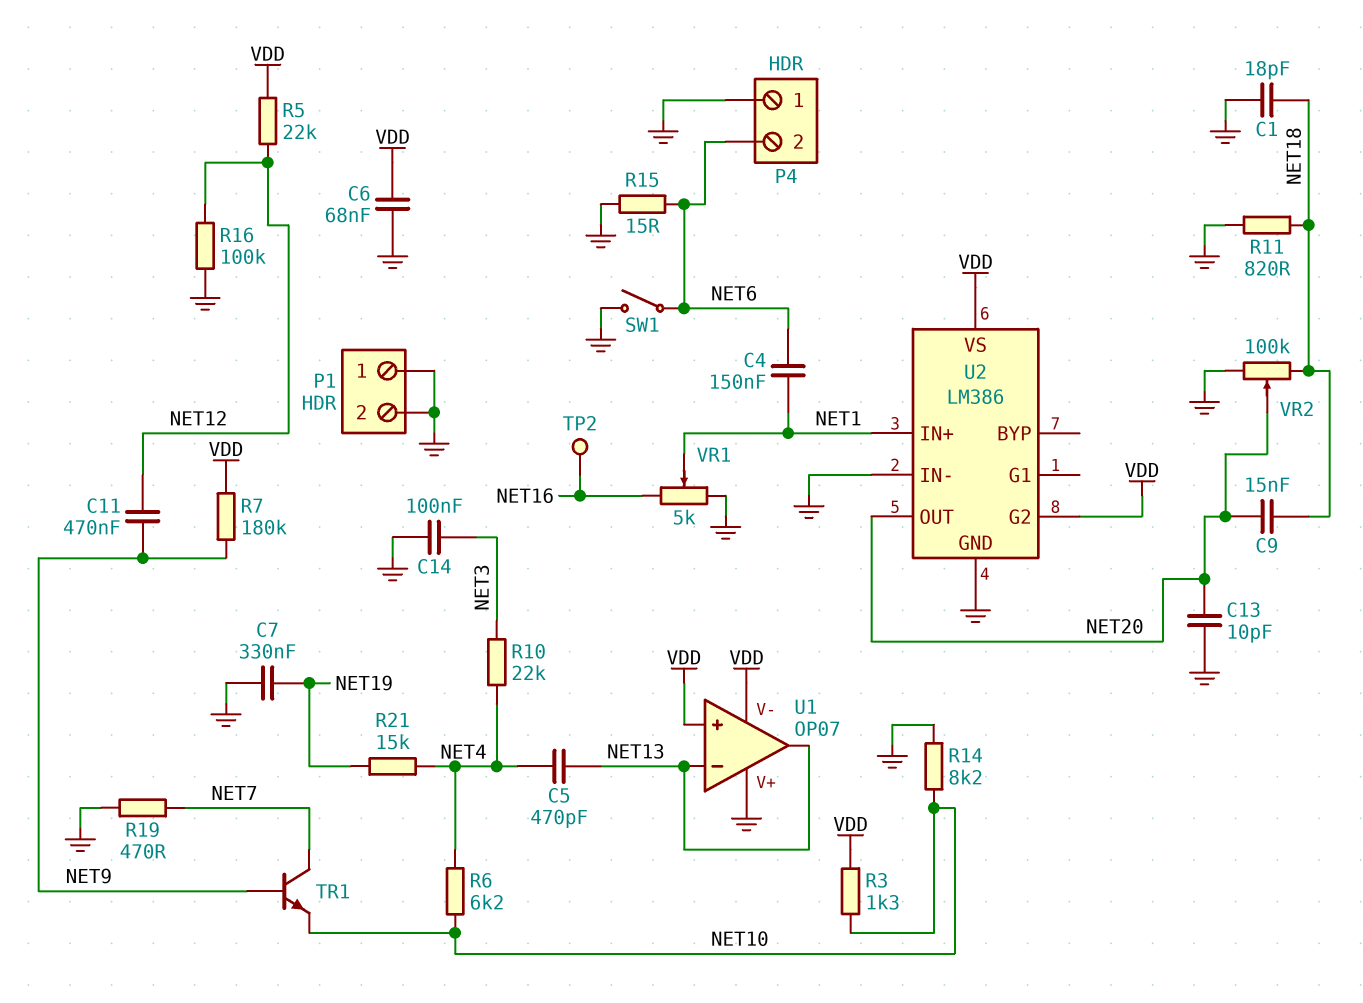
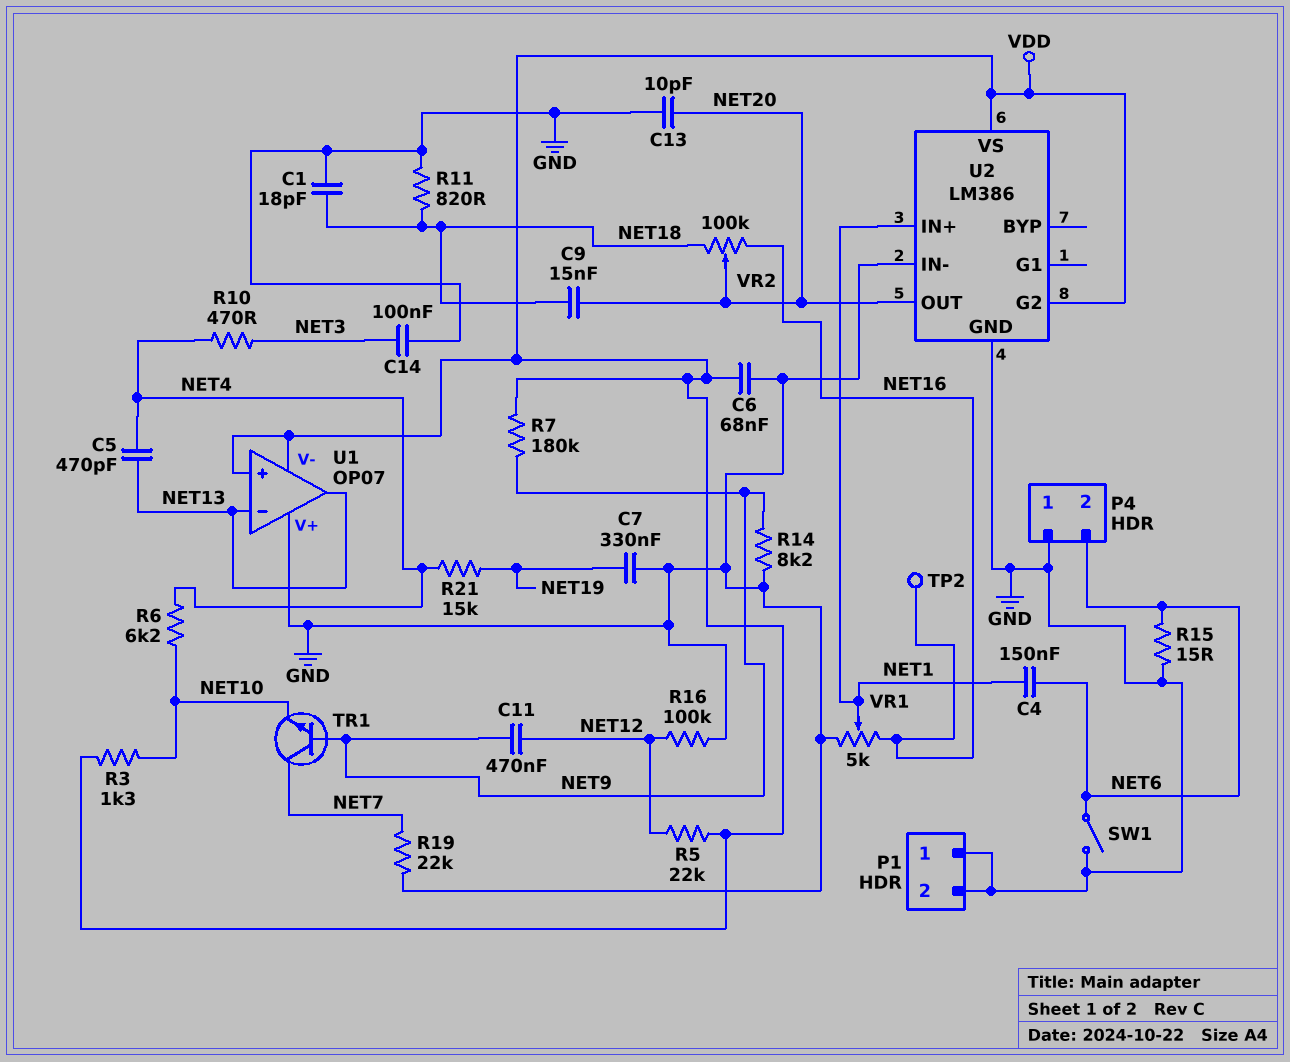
R10: 22k (NET3, NET4) -> 470 (NET3, NET4)
R14: 8.2k (GND, NET10) -> 8.2k (GND, NET9)
R19: 470 (GND, NET7) -> 22k (GND, NET7)
VR2: 100k (GND, NET18, wiper NET20) -> 100k (NET16, NET18, wiper NET20)

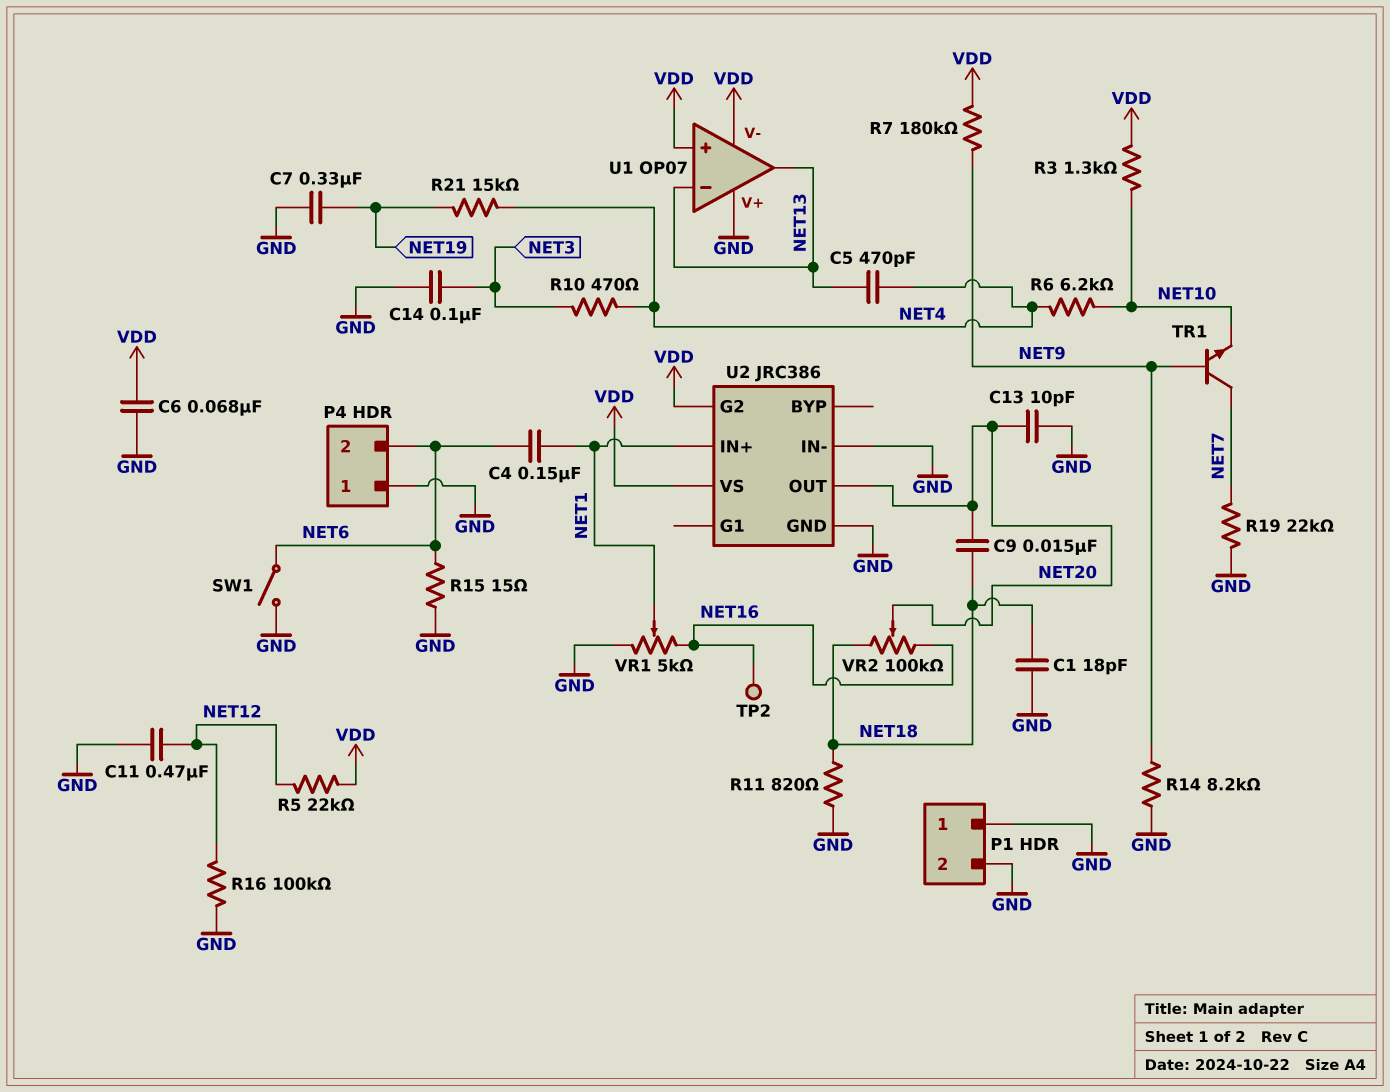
C11: 470nF (NET9, NET12) -> 470nF (GND, NET12)
U2: LM386 -> JRC386

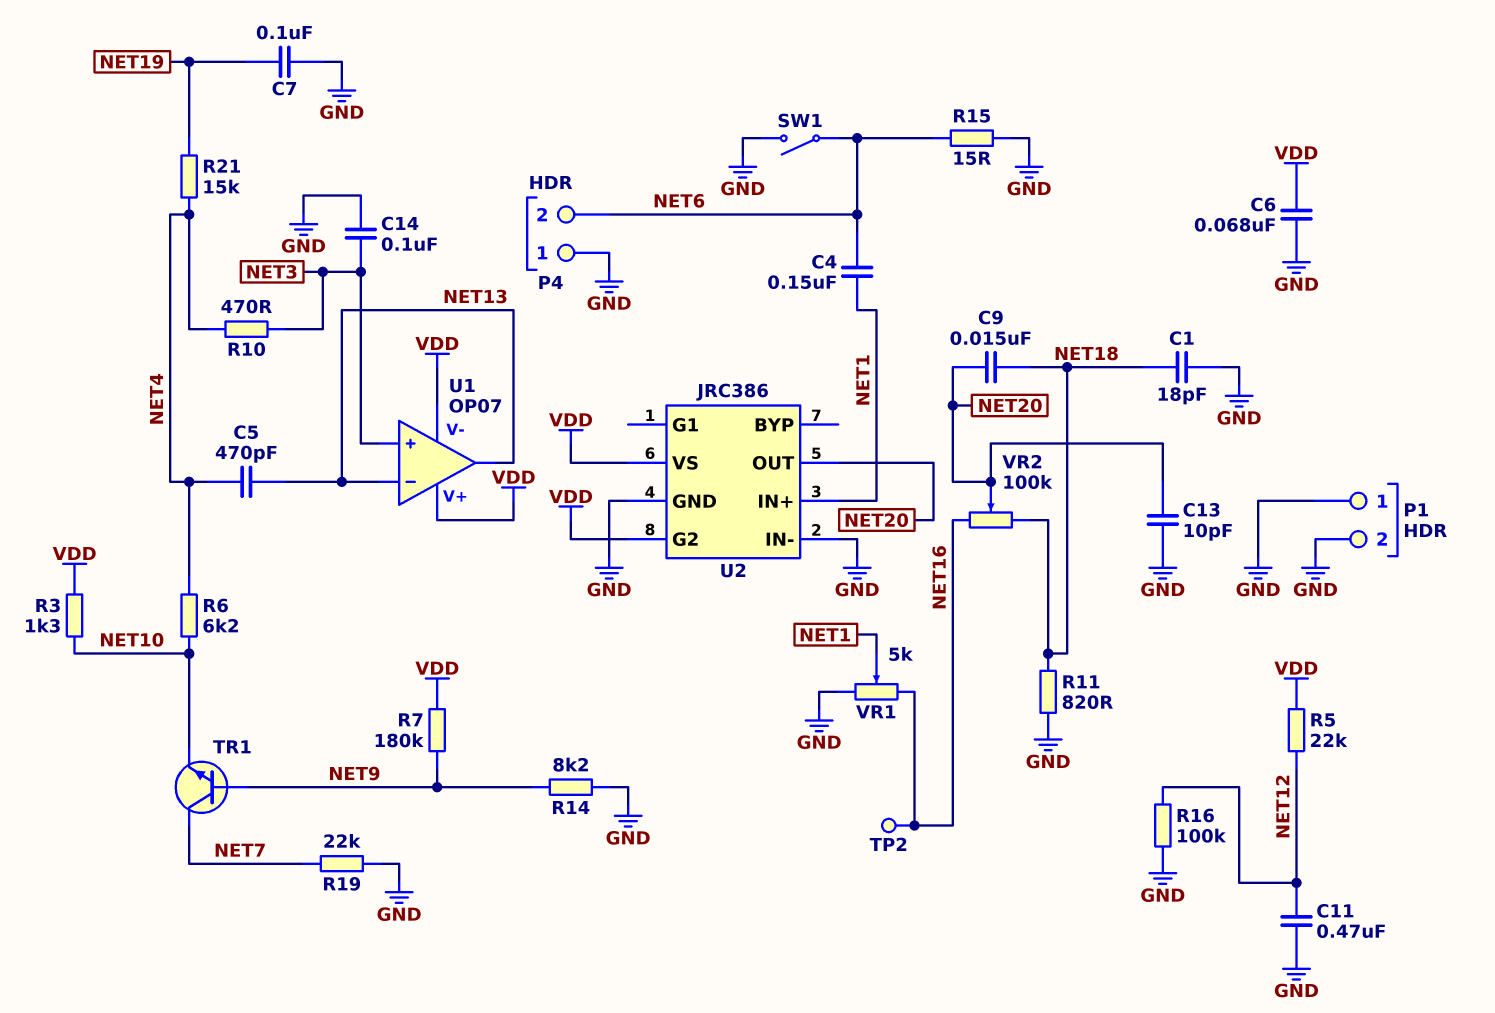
C7: 330nF (GND, NET19) -> 100nF (GND, NET19)
U1 pin V+: GND -> VDD
U1 pin in+: VDD -> NET3

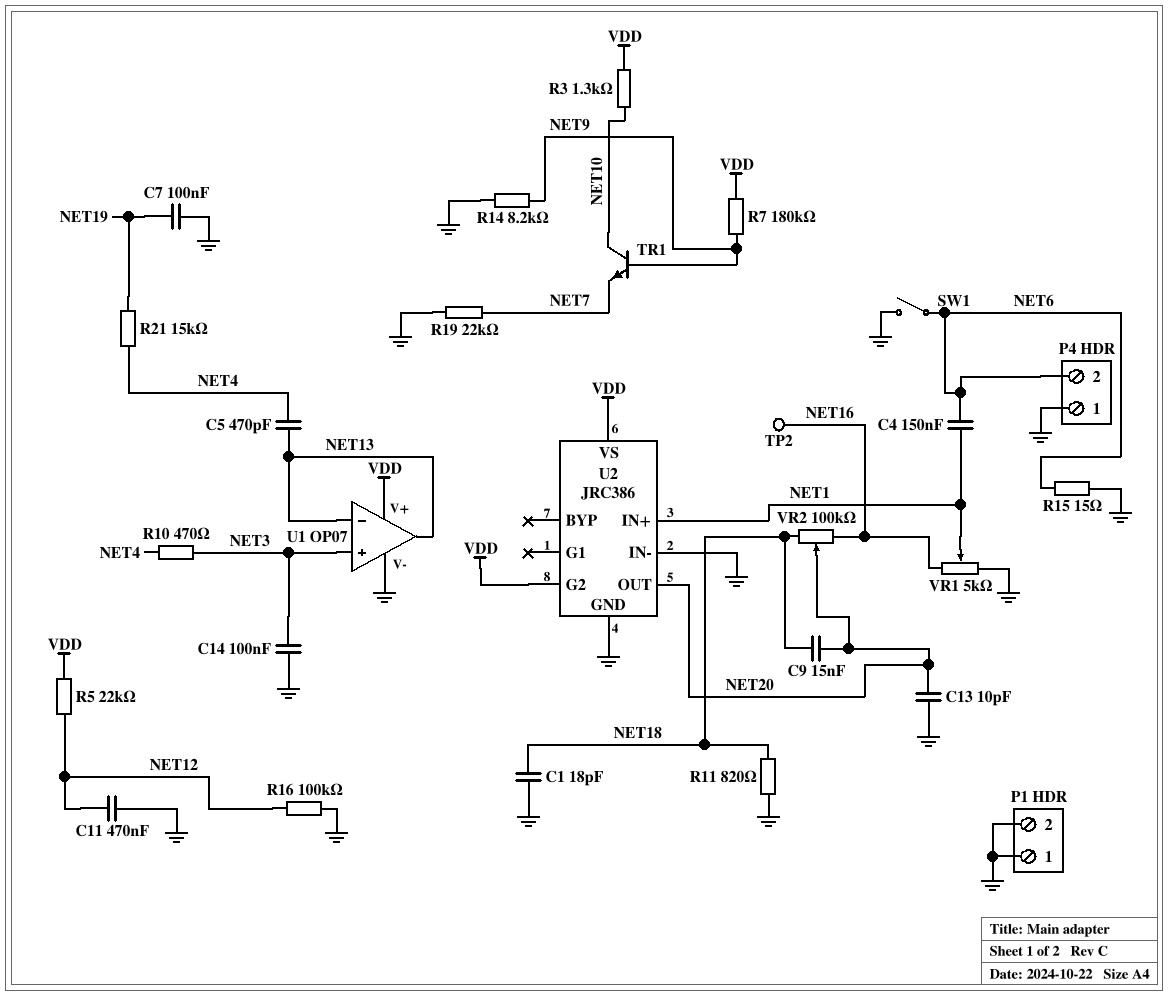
C6: 68nF (GND, VDD) -> none
R6: 6.2k (NET4, NET10) -> none
TR1: NPN (B NET9, C NET7, E NET10) -> NPN (B NET9, C NET10, E NET7)
U1 pin V-: VDD -> GND

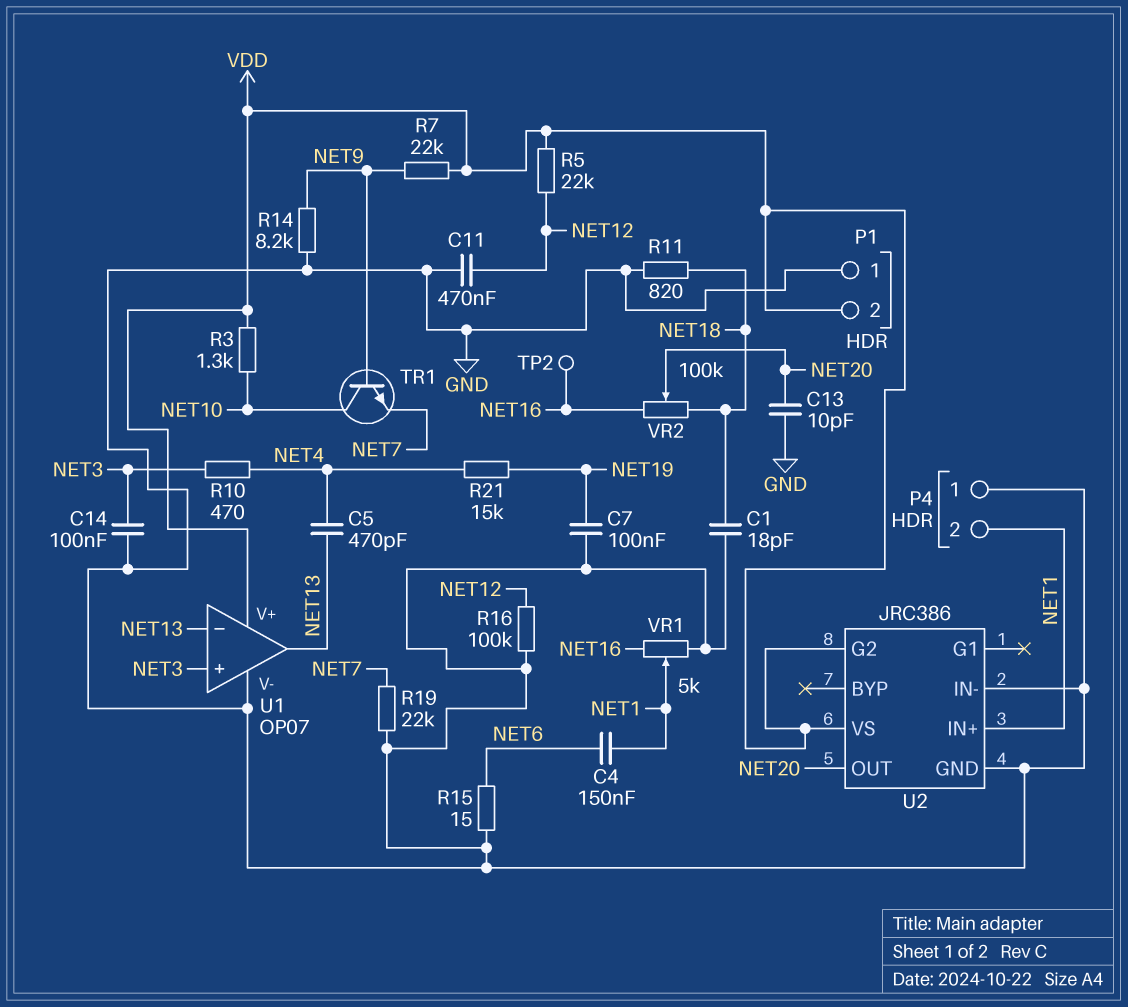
C9: 15nF (NET18, NET20) -> none
P1 pin 2: GND -> VDD
P4 pin 2: NET6 -> NET1
R7: 180k (NET9, VDD) -> 22k (NET9, VDD)
SW1: switch (GND, NET6) -> none

